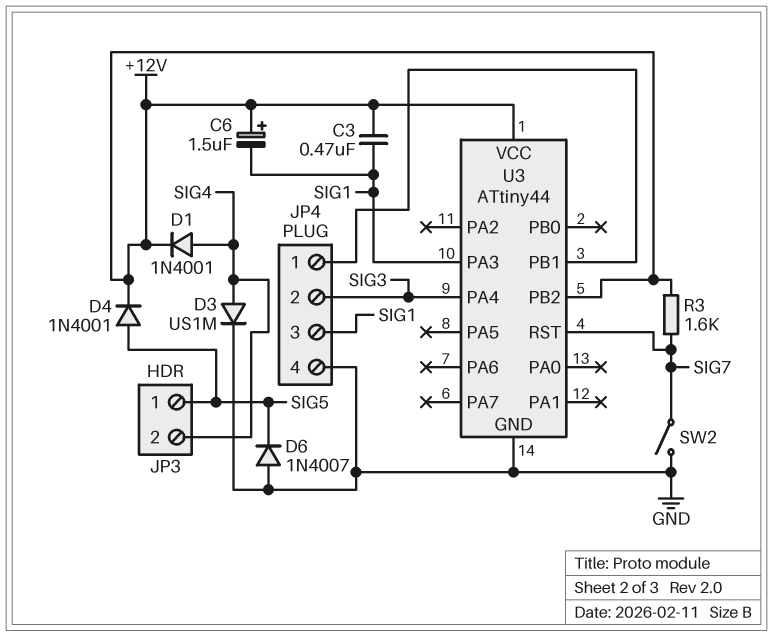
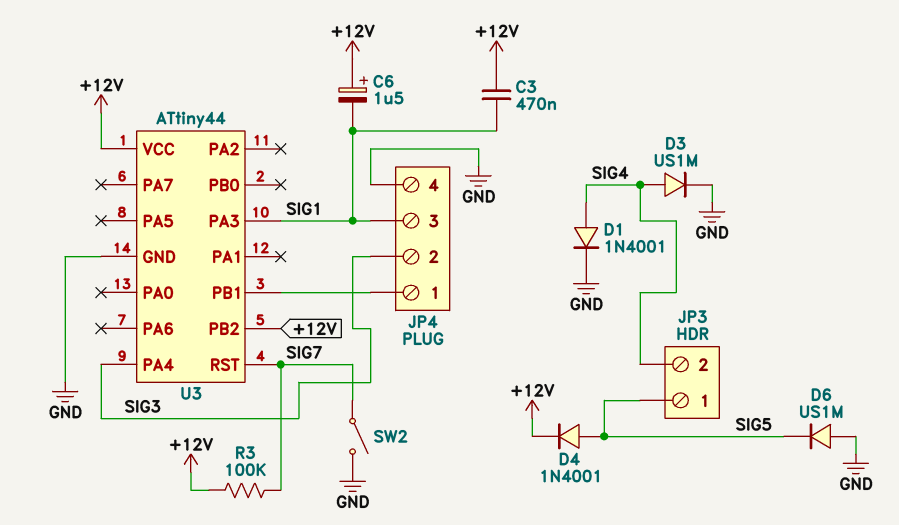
D1: diode 1N4001 (A SIG4, K +12V) -> diode 1N4001 (A SIG4, K GND)
D6: diode 1N4007 (A GND, K SIG5) -> diode US1M (A GND, K SIG5)
R3: 1.6k (+12V, SIG7) -> 100k (+12V, SIG7)

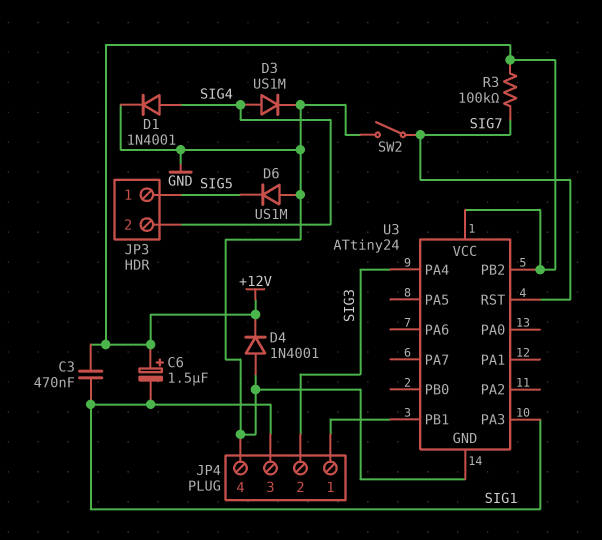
D4: diode 1N4001 (A SIG5, K +12V) -> diode 1N4001 (A GND, K +12V)
U3: ATtiny44 -> ATtiny24

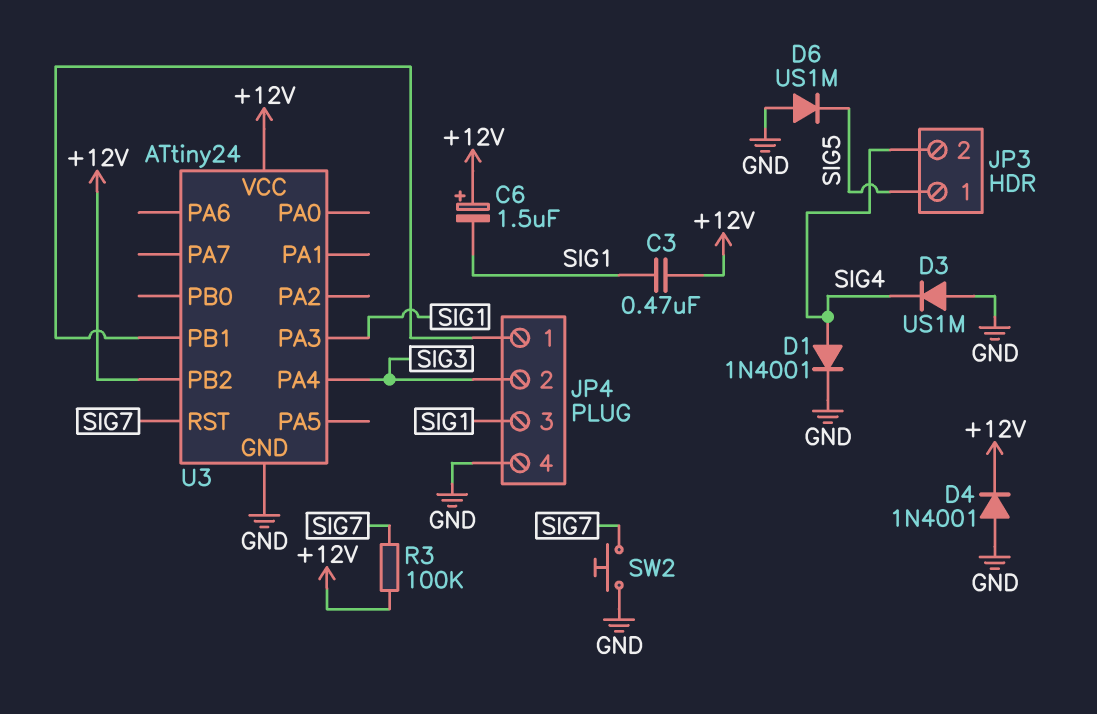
D3: diode US1M (A SIG4, K GND) -> diode US1M (A GND, K SIG4)
SW2: switch (GND, SIG7) -> button (GND, SIG7)

